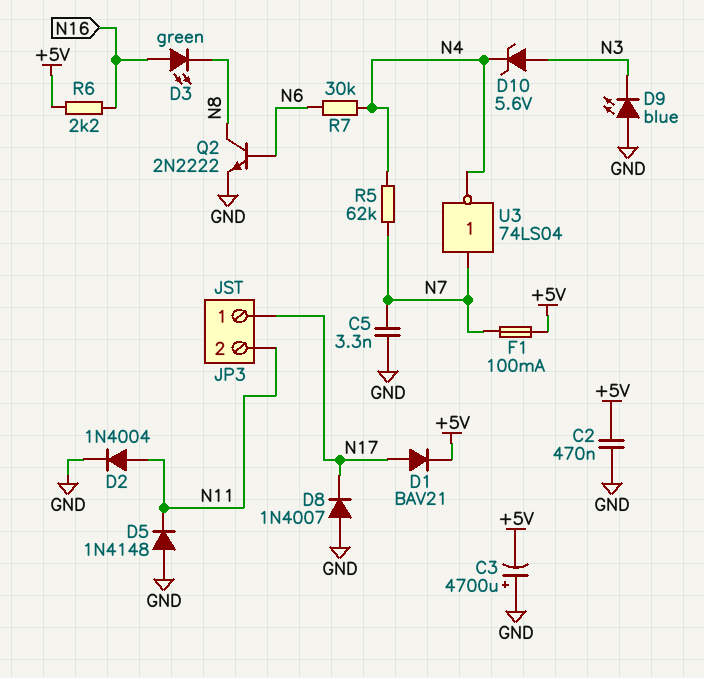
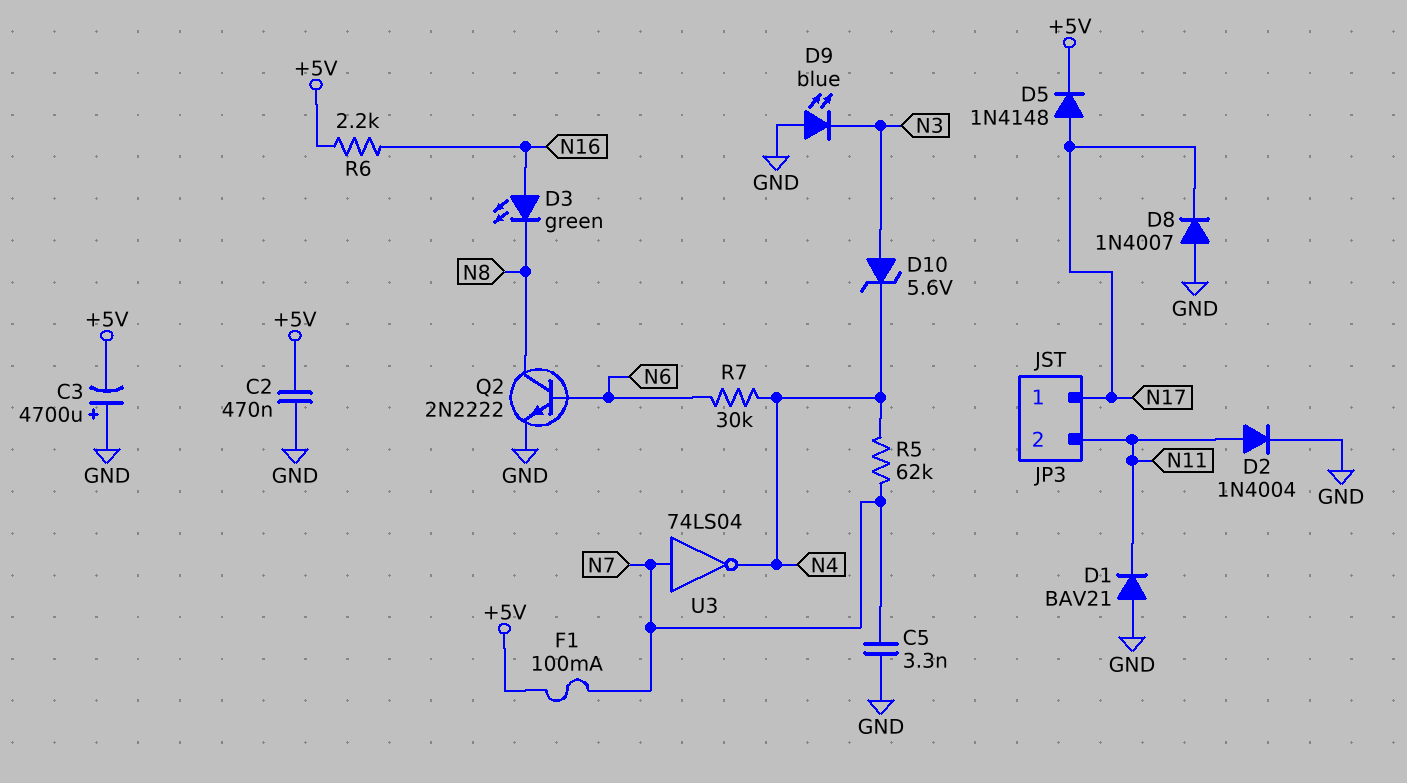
D1: diode BAV21 (A N17, K +5V) -> diode BAV21 (A GND, K N11)
D5: diode 1N4148 (A GND, K N11) -> diode 1N4148 (A N17, K +5V)

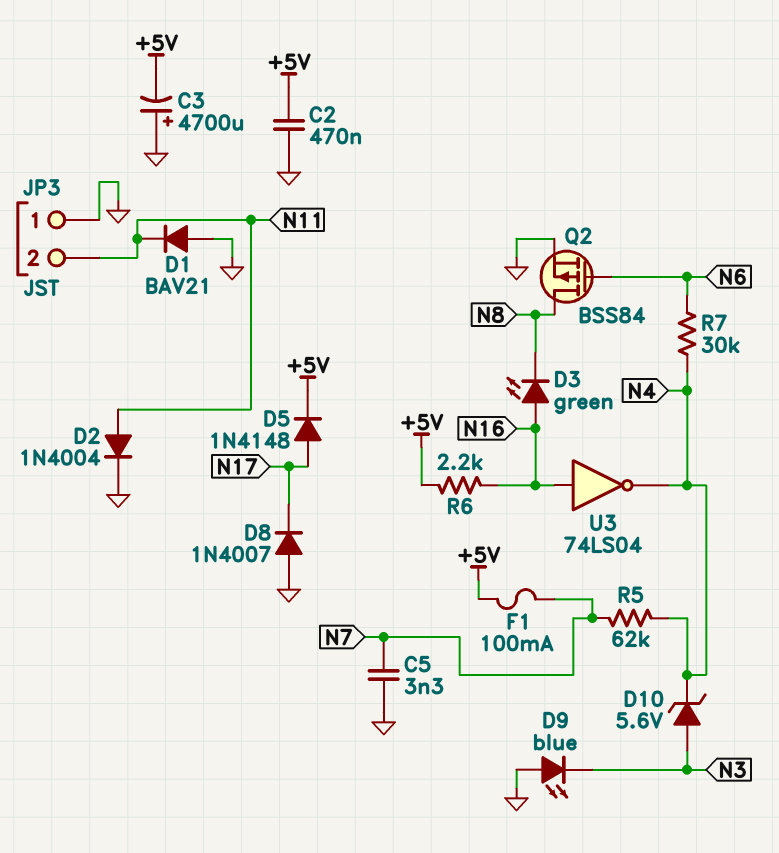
JP3 pin 1: N17 -> GND
Q2: NPN 2N2222 (B N6, C N8, E GND) -> PMOS BSS84 (G N6, D N8, S GND)
U3: NOT 74LS04 (in N7, out N4) -> NOT 74LS04 (in N16, out N4)

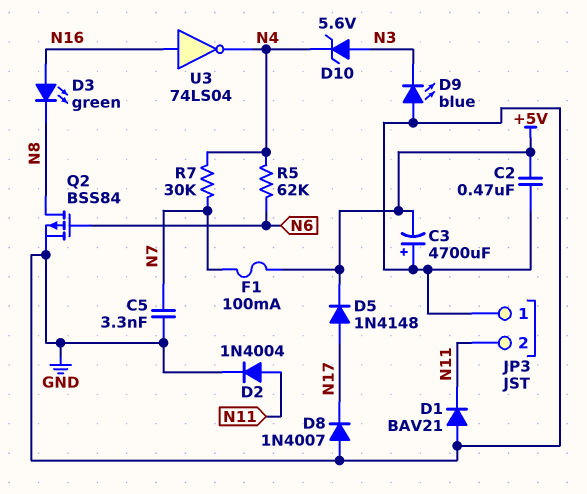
R5: 62k (N4, N7) -> 62k (N4, N6)
R6: 2.2k (+5V, N16) -> none
R7: 30k (N4, N6) -> 30k (N4, N7)

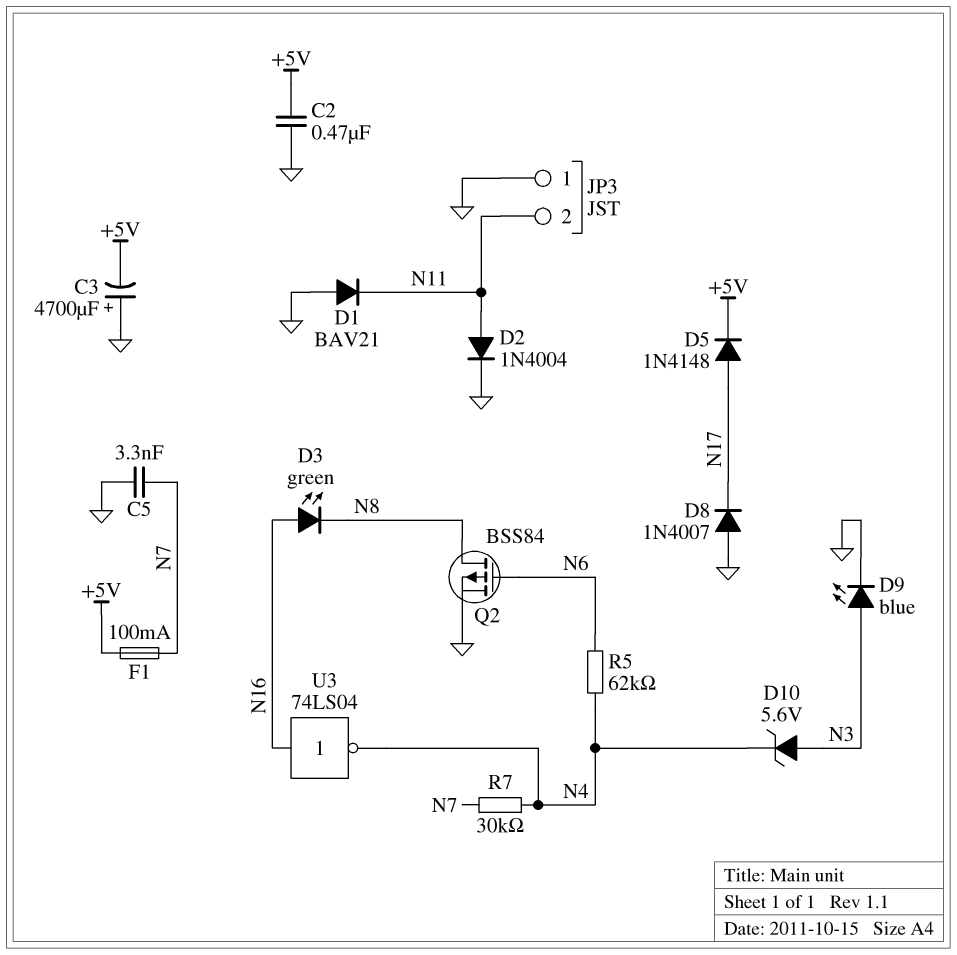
D9: LED blue (A GND, K N3) -> LED blue (A N3, K GND)

